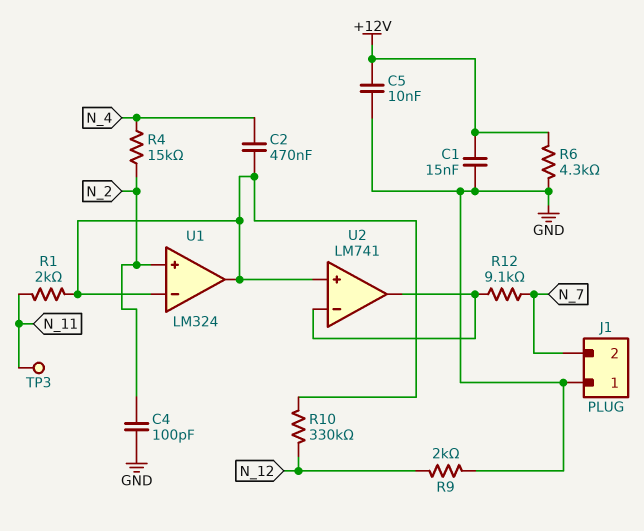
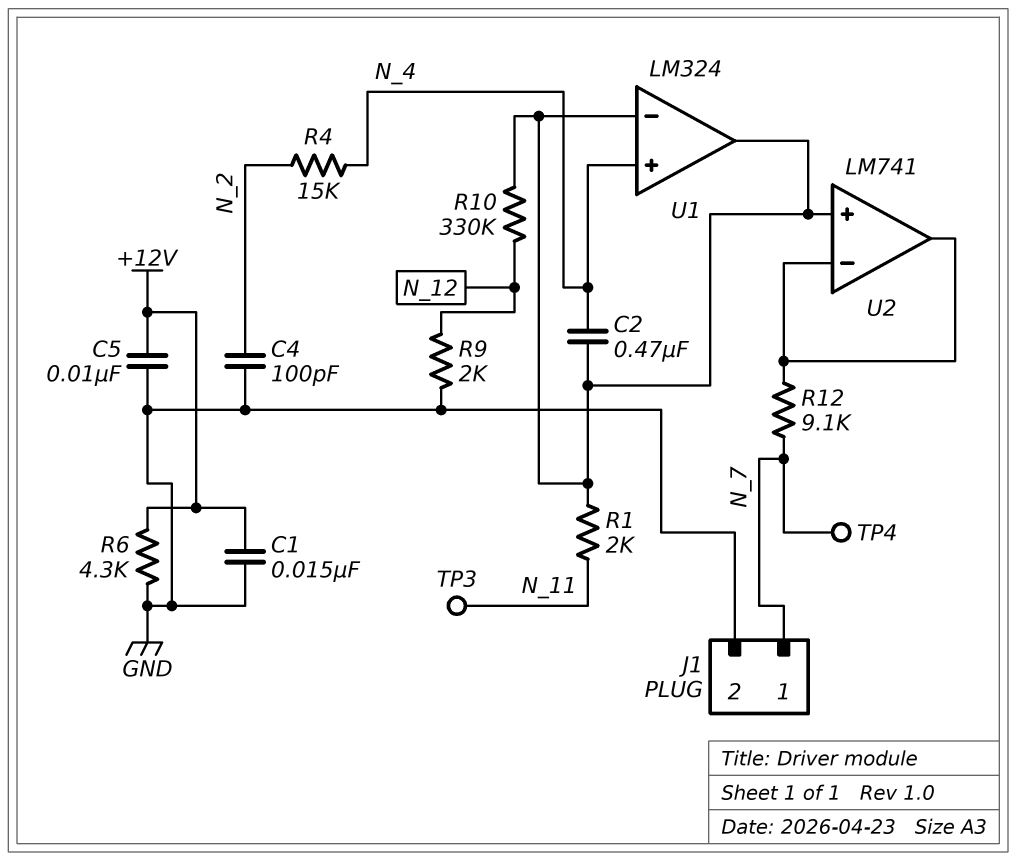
J1 pin 1: GND -> N_7
J1 pin 2: N_7 -> GND
TP4: none -> test point (N_7)
U1 pin in+: N_2 -> N_4

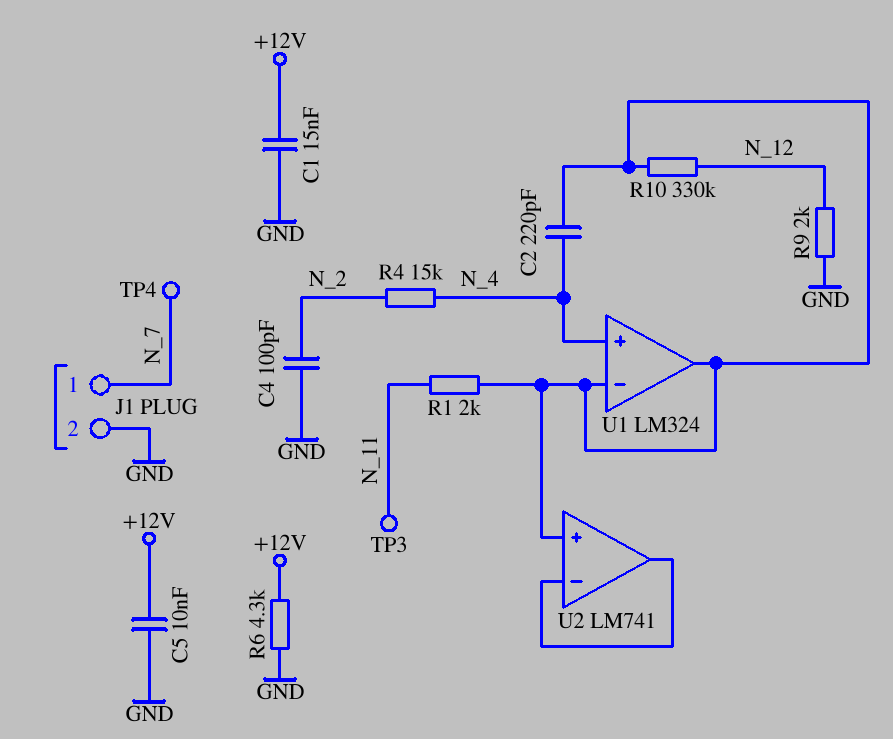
C2: 470nF (N_4, U1/in-) -> 220pF (N_4, U1/in-)
R12: 9.1k (N_7, U2/in-) -> none

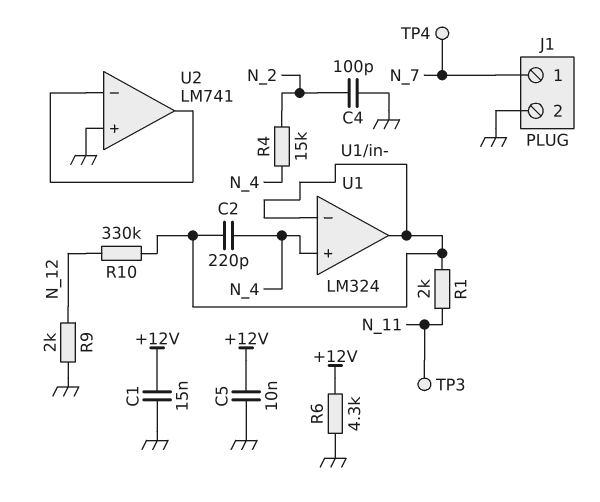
U2 pin in+: U1/in- -> GND

